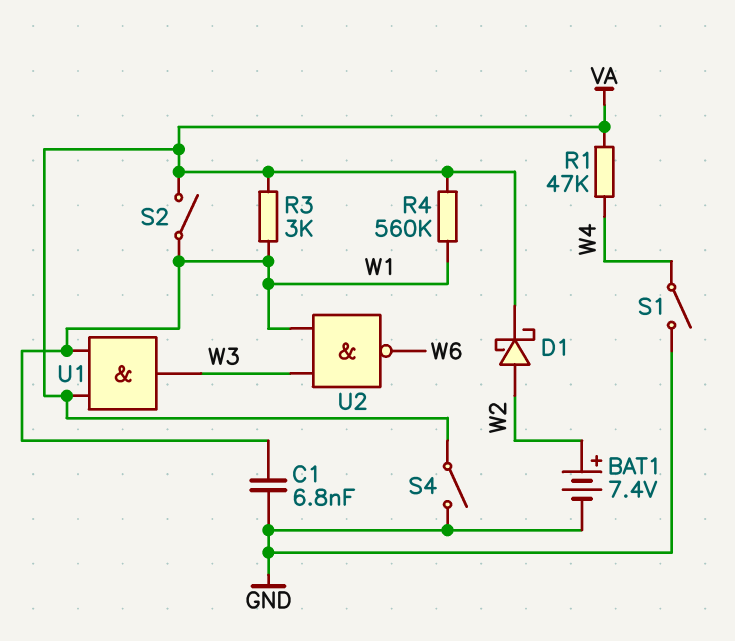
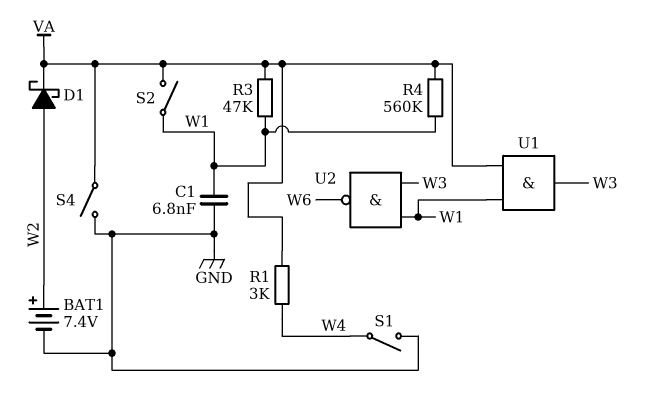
R1: 47k (VA, W4) -> 3k (VA, W4)
R3: 3k (VA, W1) -> 47k (VA, W1)

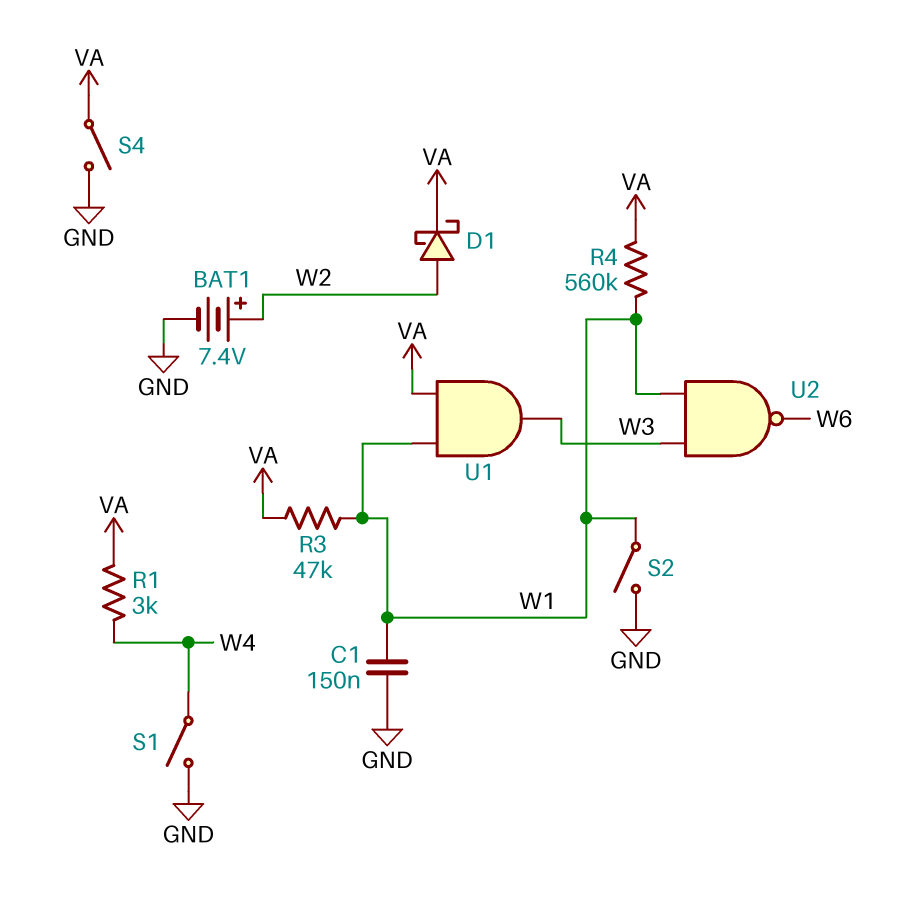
C1: 6.8nF (GND, W1) -> 150nF (GND, W1)
S2: switch (VA, W1) -> switch (GND, W1)

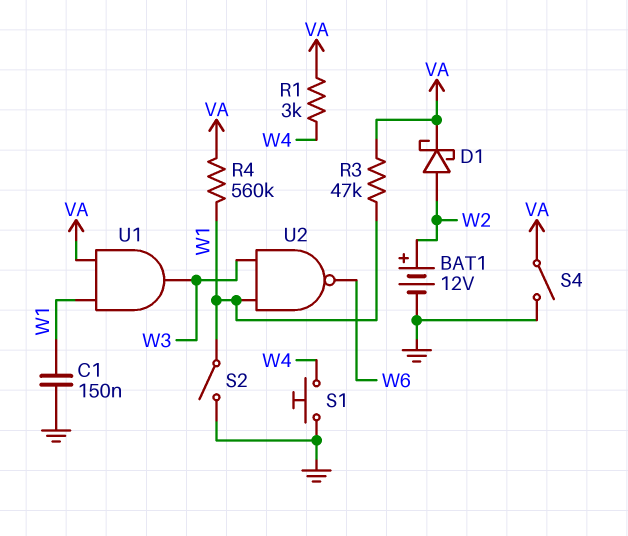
BAT1: 7.4V (plus W2, minus GND) -> 12V (plus W2, minus GND)
S1: switch (GND, W4) -> button (GND, W4)

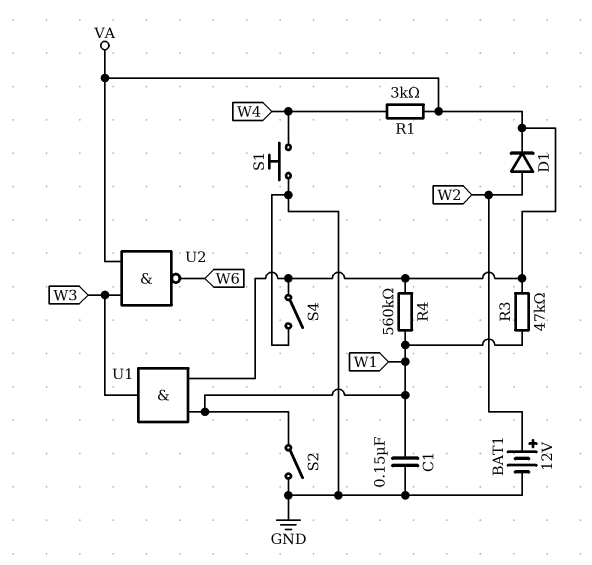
D1: schottky (A W2, K VA) -> diode (A W2, K VA)
U2: NAND (in W1, in W3, out W6) -> NAND (in VA, in W3, out W6)

